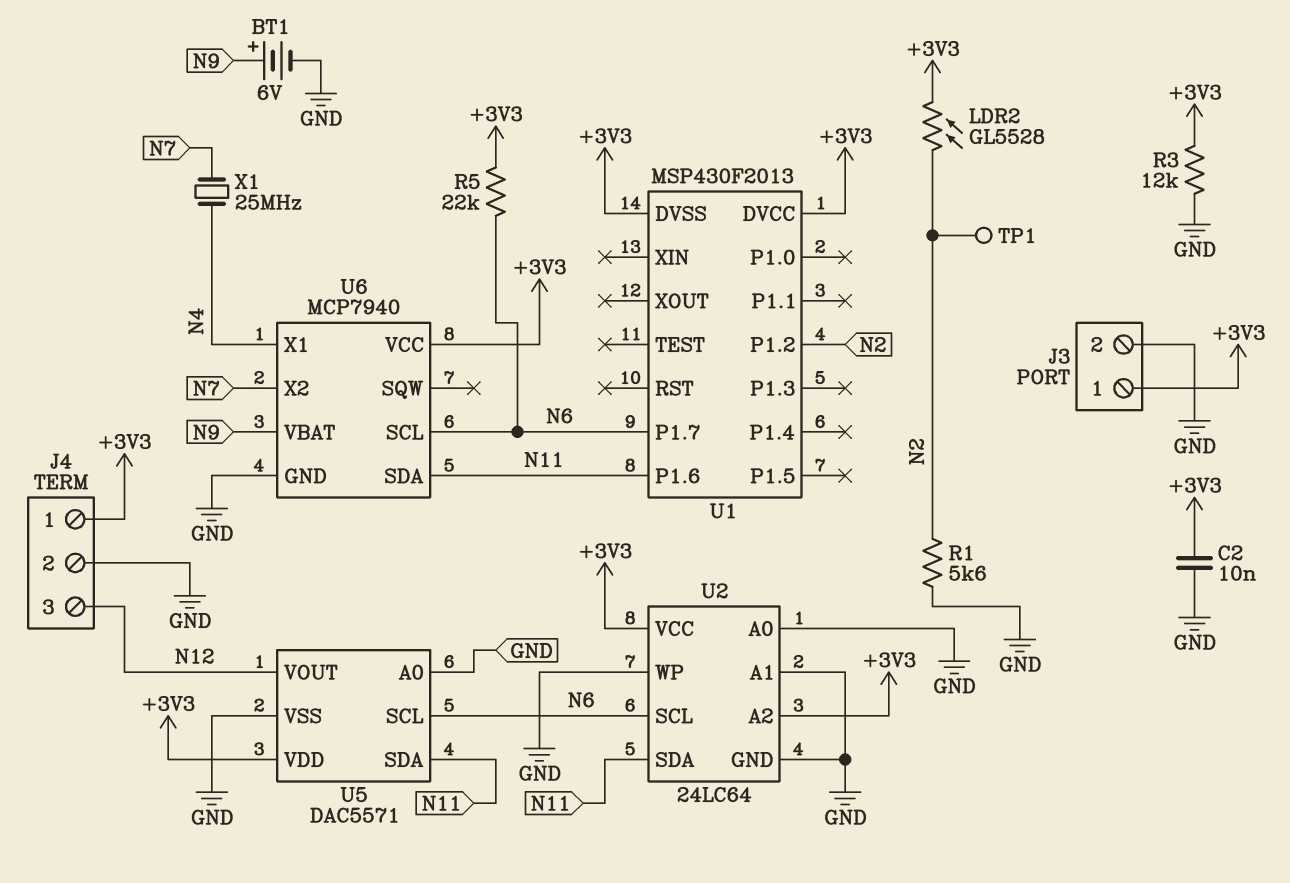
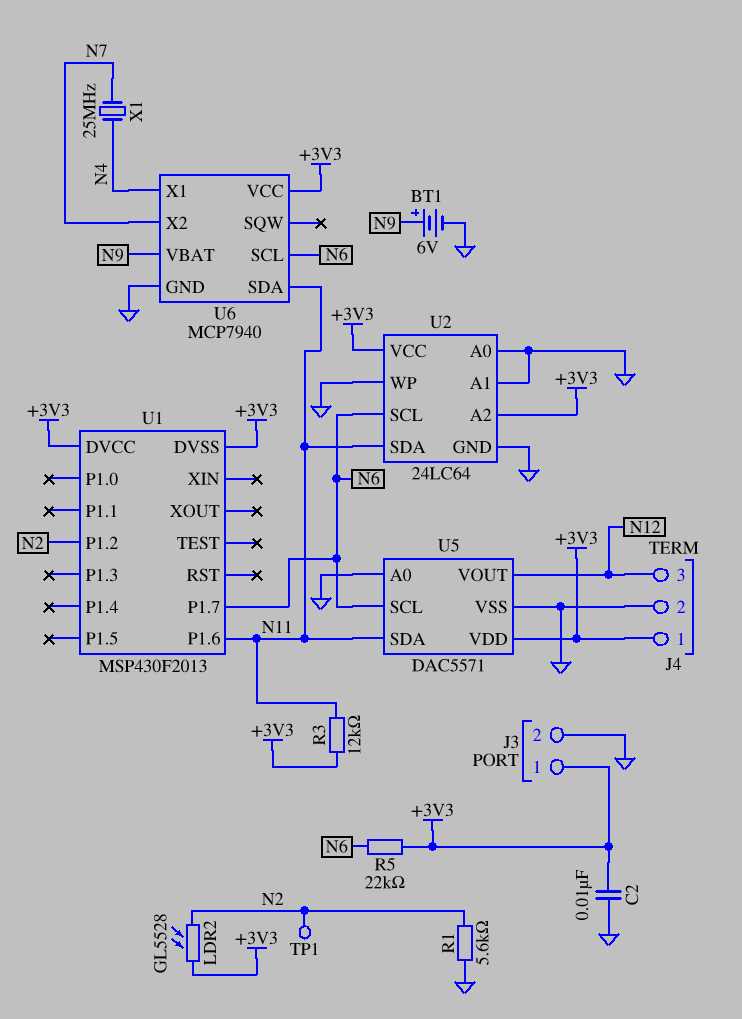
R3: 12k (+3V3, GND) -> 12k (+3V3, N11)

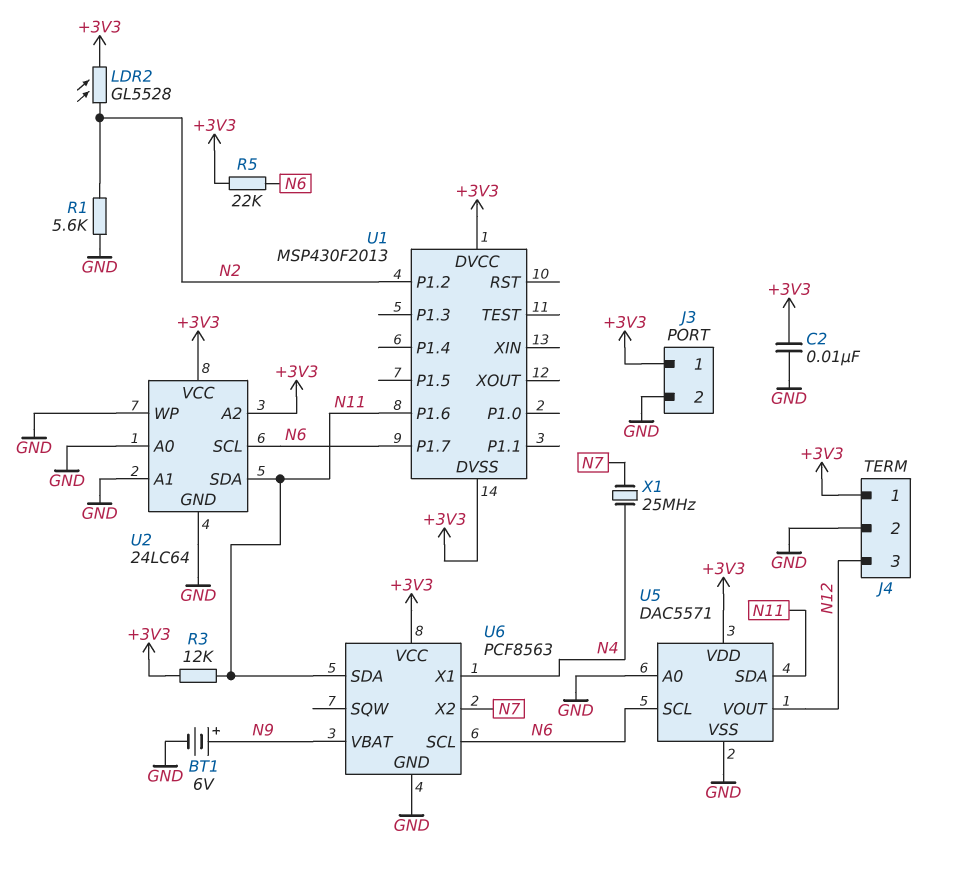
TP1: test point (N2) -> none
U6: MCP7940 -> PCF8563

